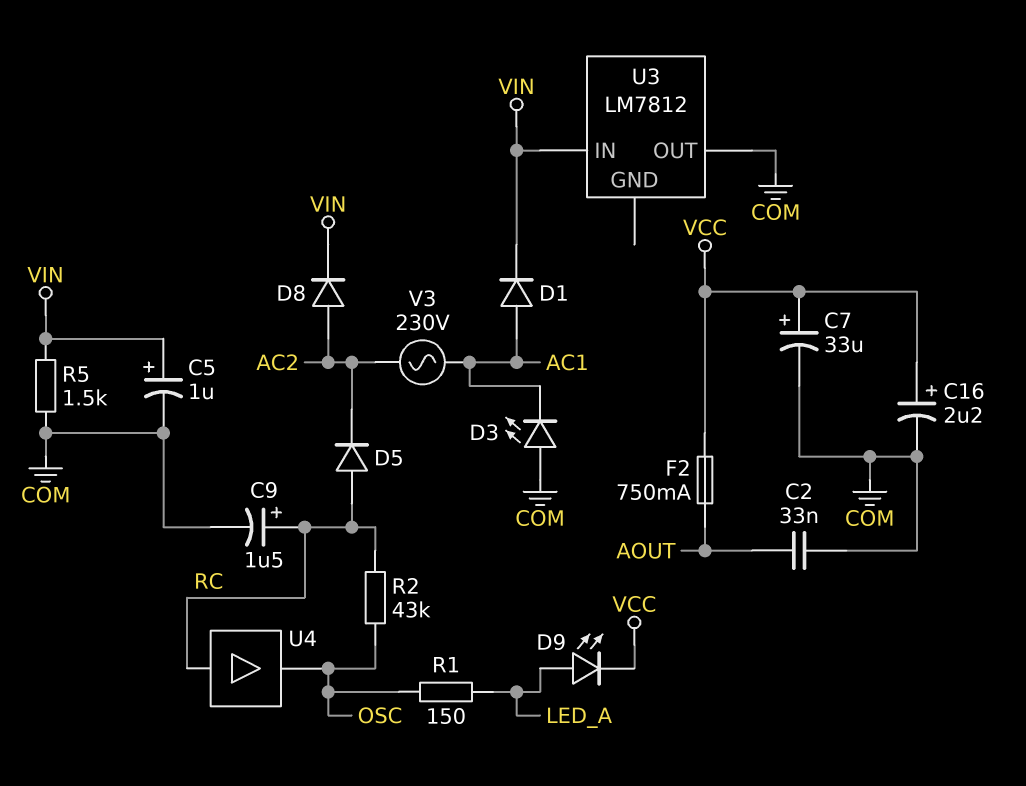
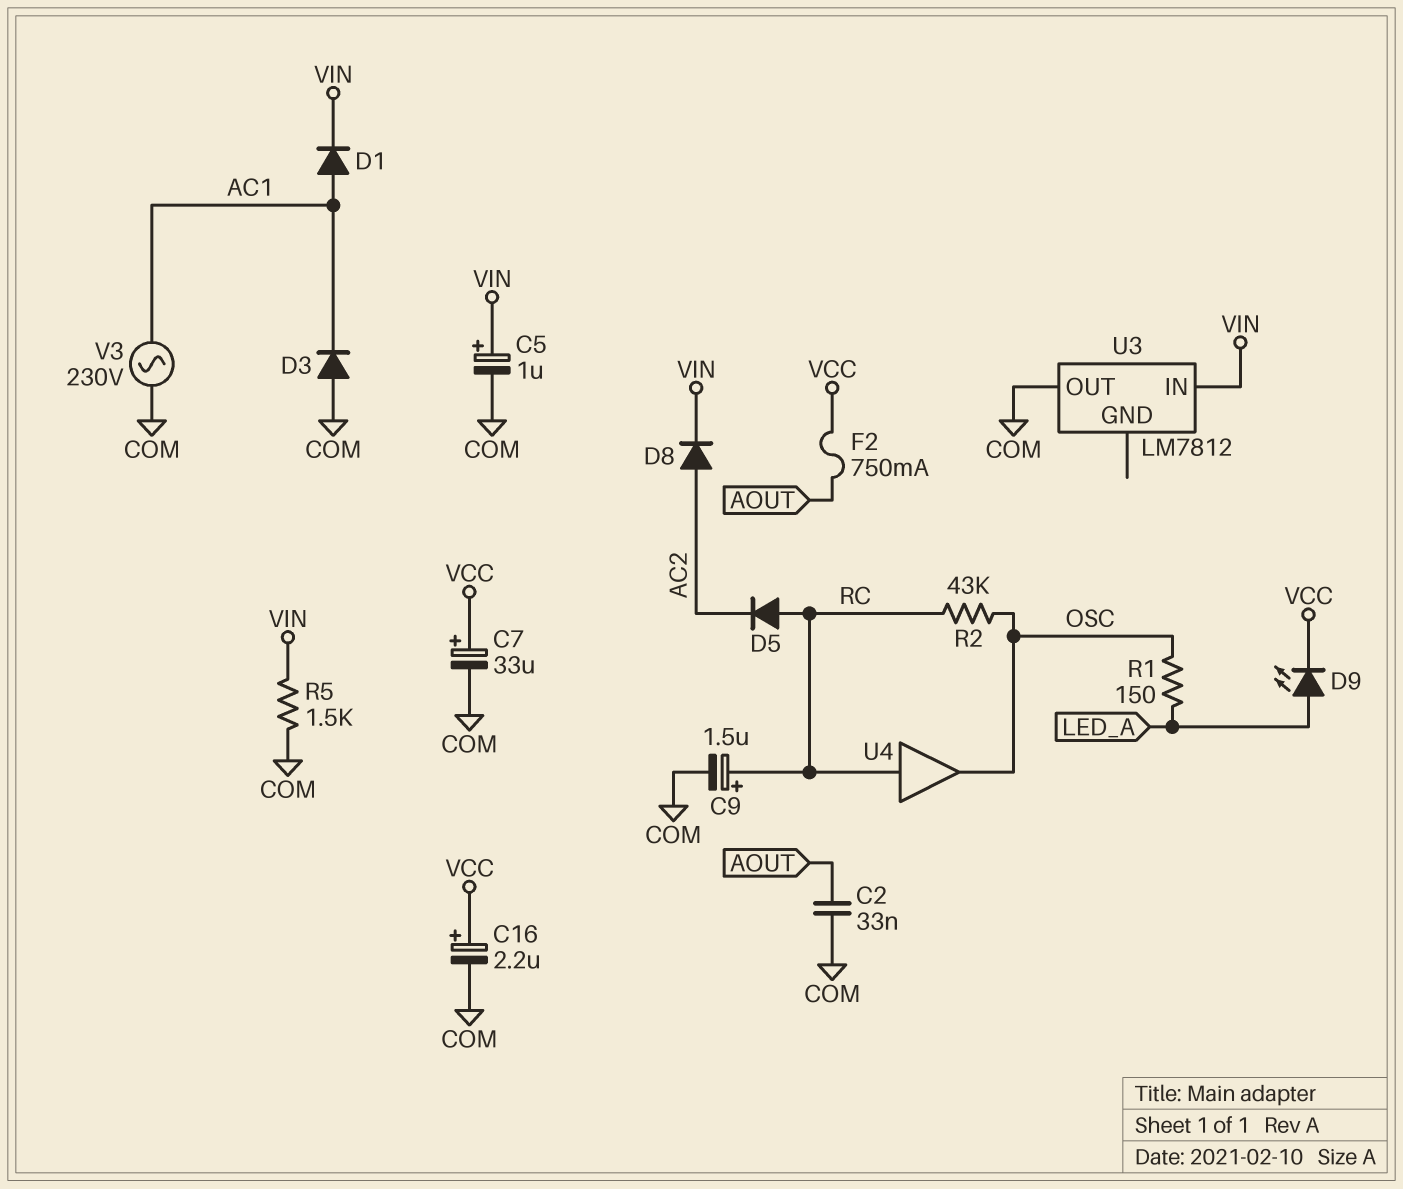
D3: LED (A COM, K AC1) -> diode (A COM, K AC1)
V3: AC 230V (AC1, AC2) -> AC 230V (AC1, COM)

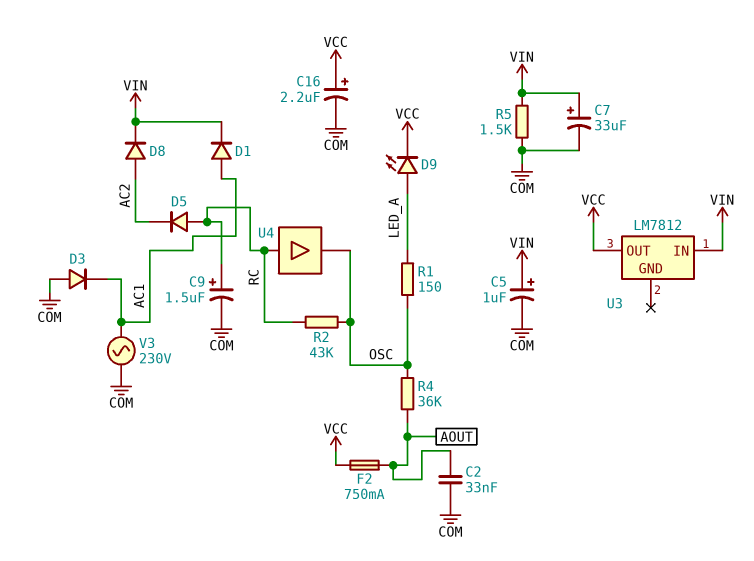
C7: 33uF (plus VCC, minus COM) -> 33uF (plus VIN, minus COM)
R4: none -> 36k (AOUT, OSC)
U3 pin OUT: COM -> VCC

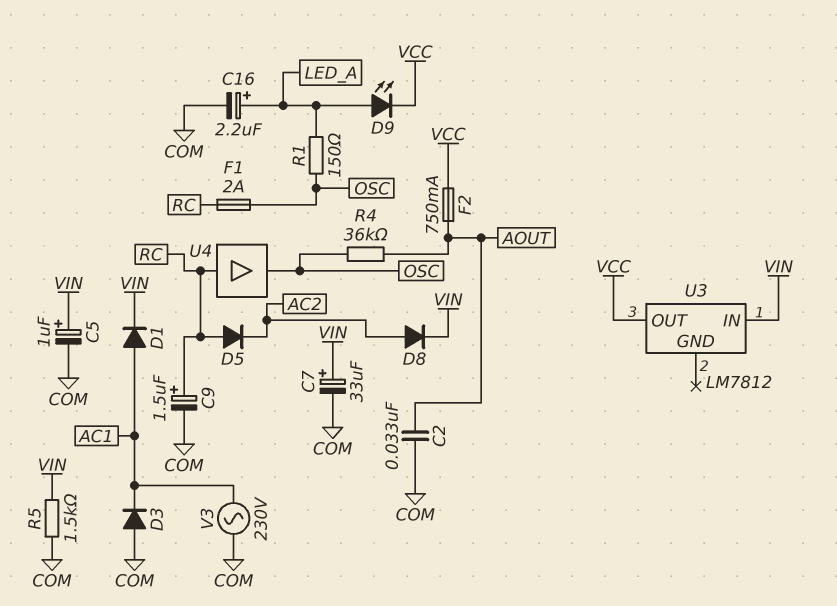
C16: 2.2uF (plus VCC, minus COM) -> 2.2uF (plus LED_A, minus COM)
F1: none -> 2A (OSC, RC)
R2: 43k (OSC, RC) -> none

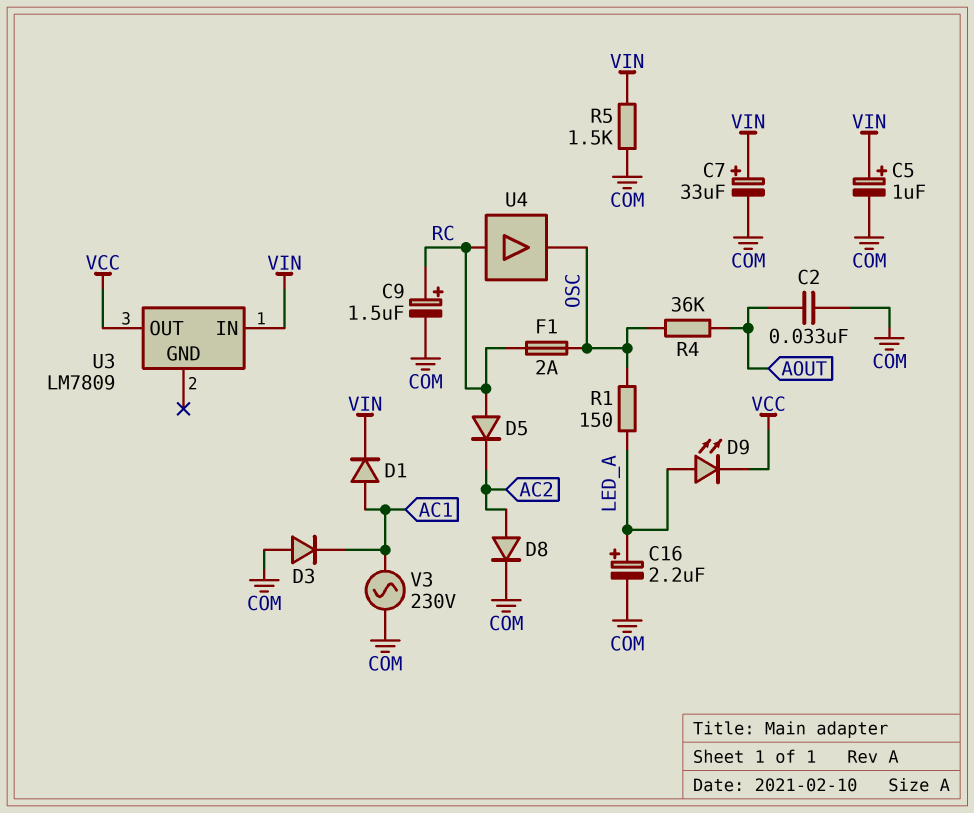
D8: diode (A AC2, K VIN) -> diode (A AC2, K COM)
F2: 750mA (AOUT, VCC) -> none
U3: LM7812 -> LM7809

